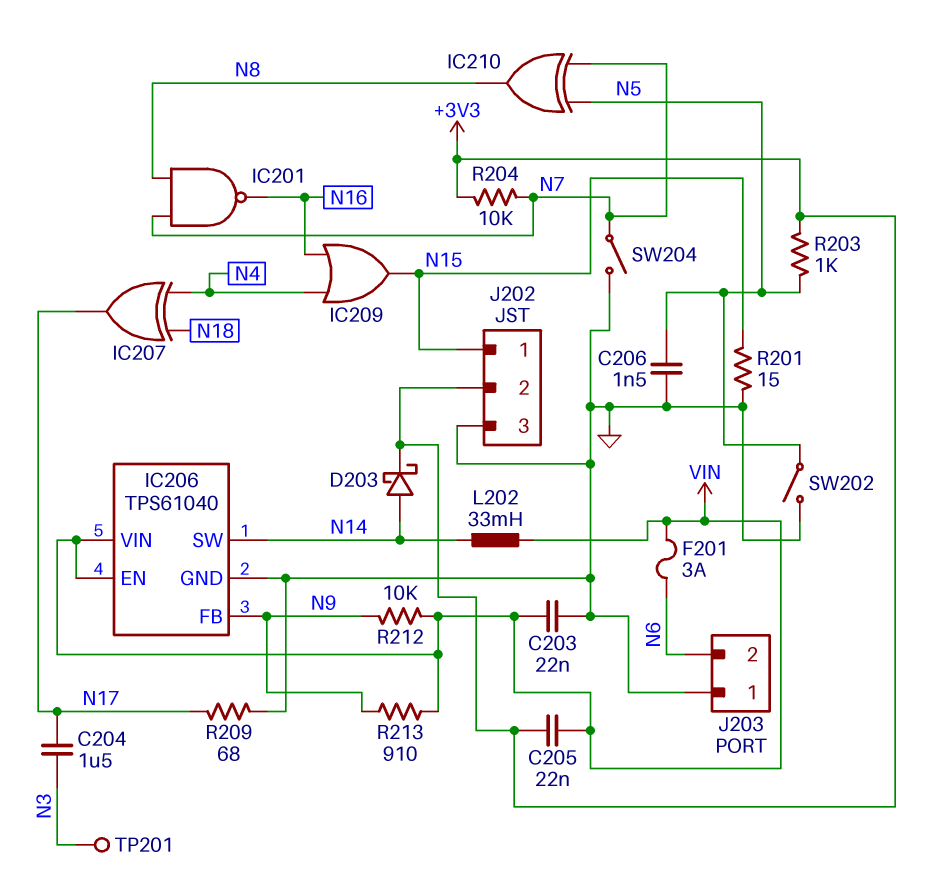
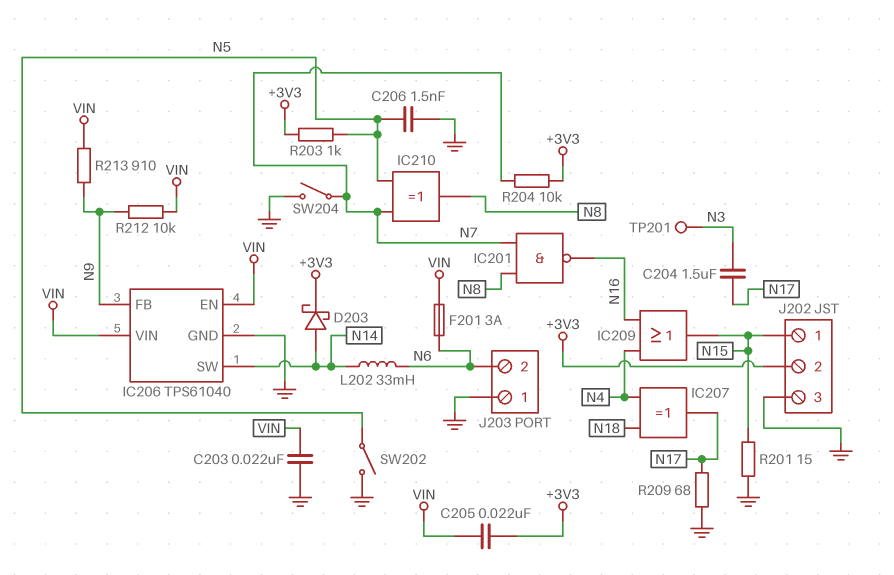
L202: 33mH (N14, VIN) -> 33mH (N6, N14)

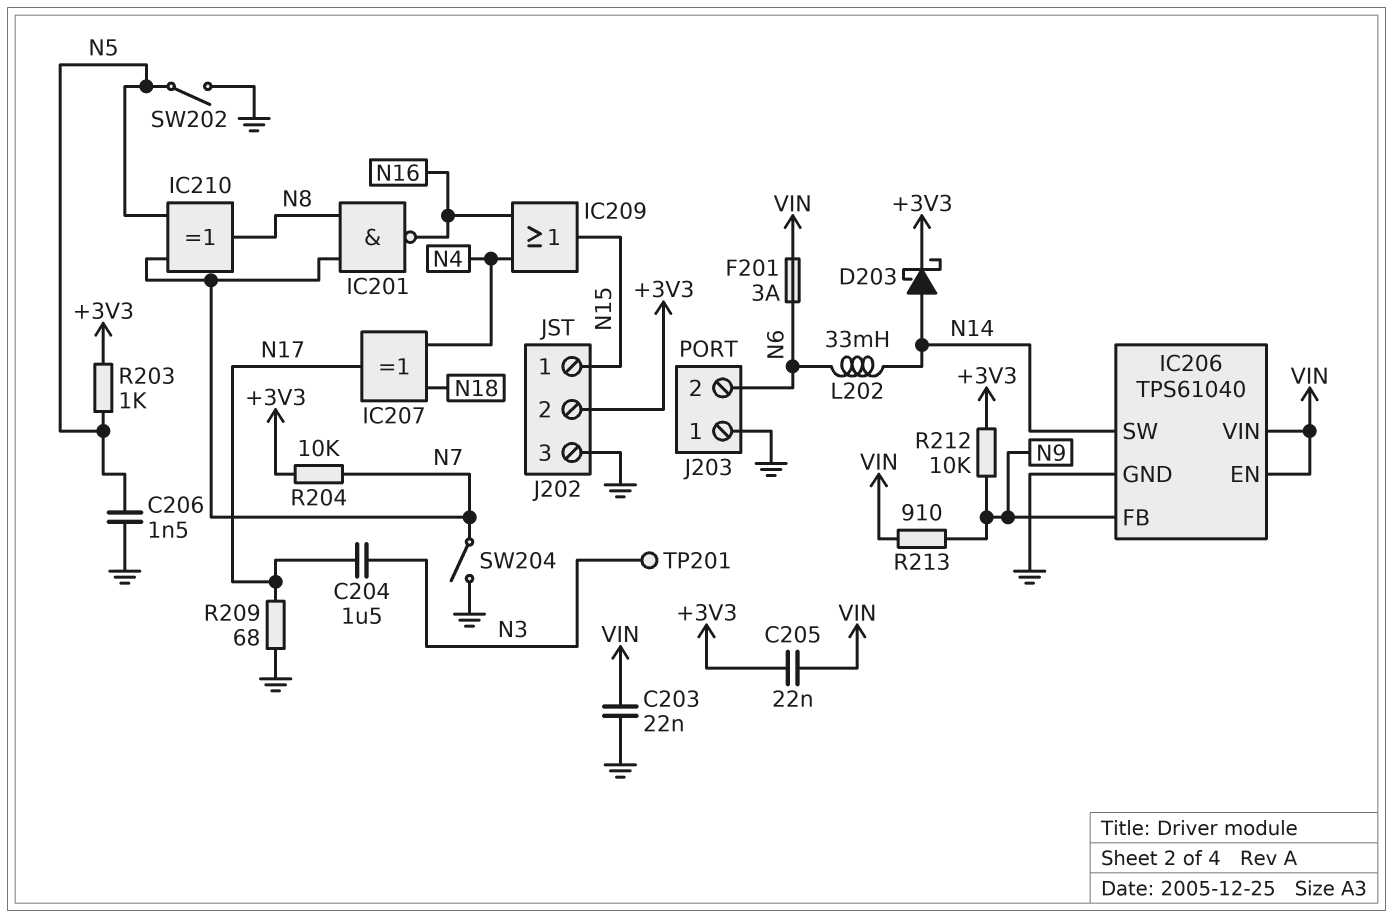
R201: 15 (GND, N15) -> none
R212: 10k (N9, VIN) -> 10k (+3V3, N9)

